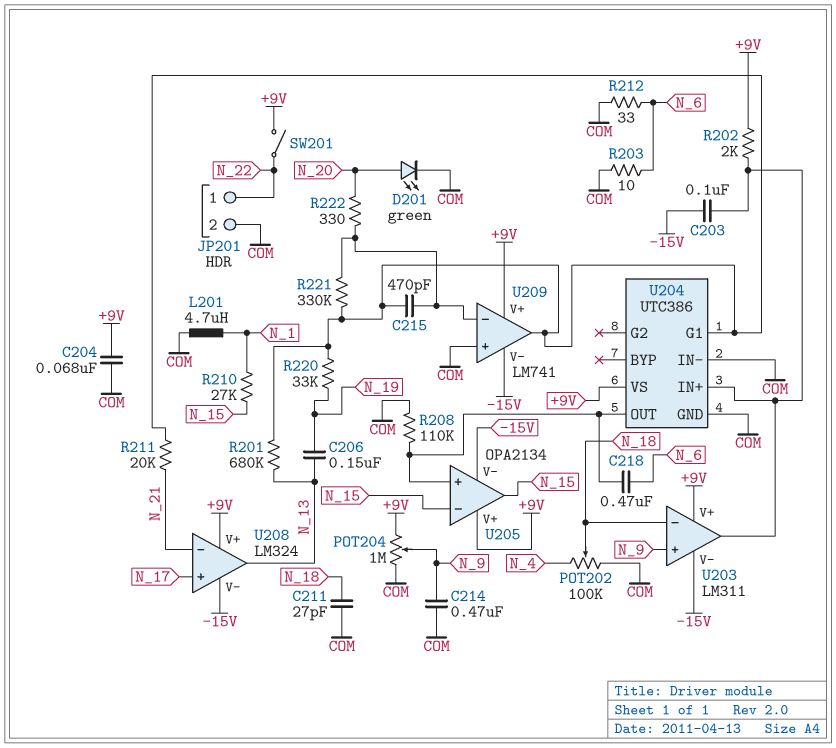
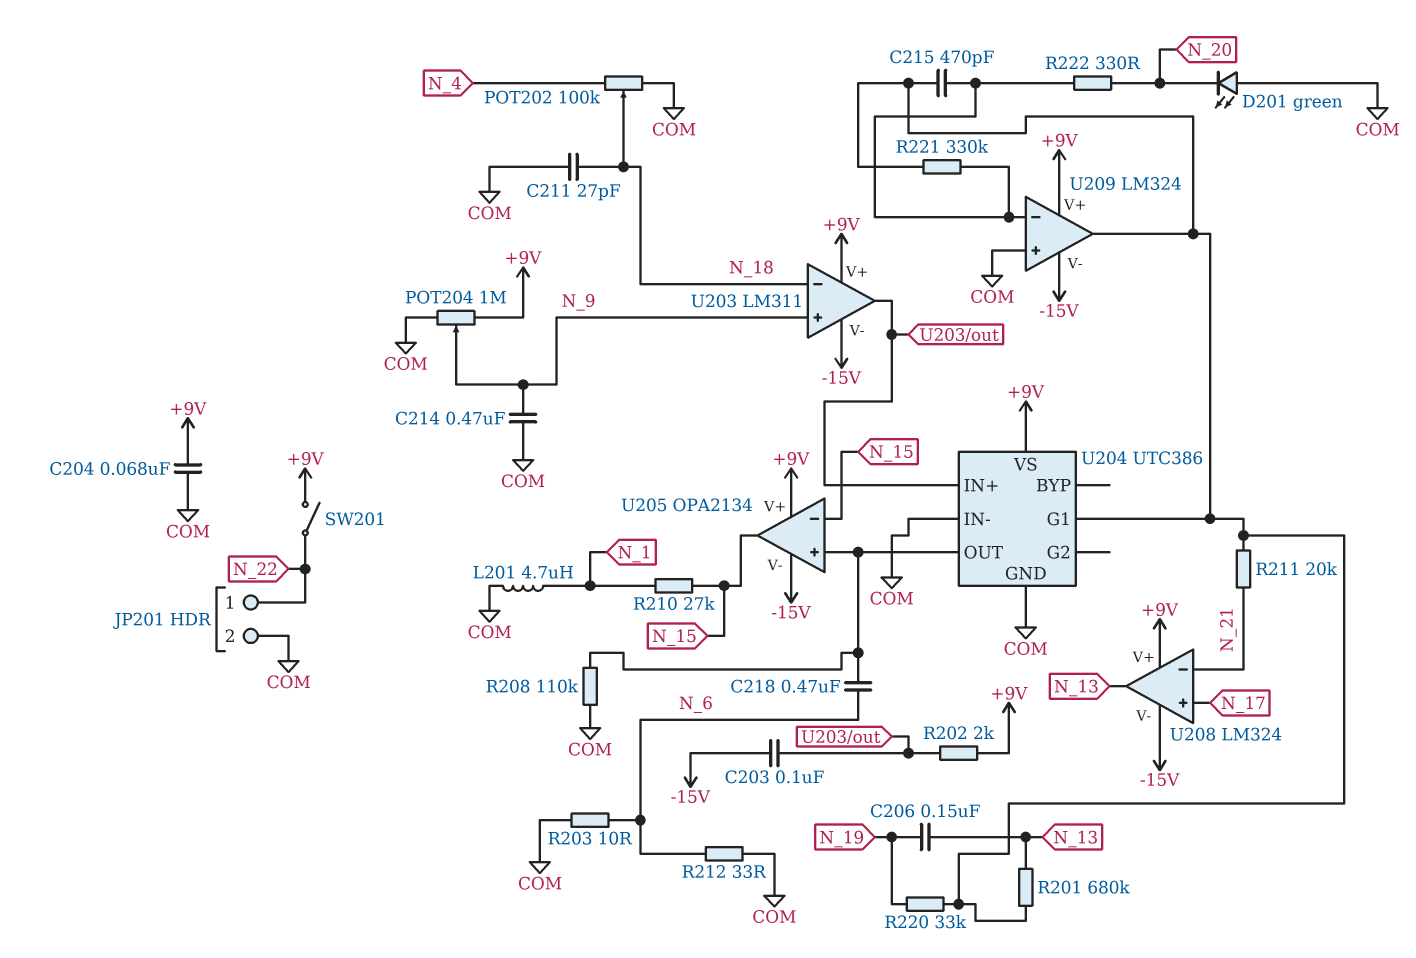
D201: LED green (A N_20, K COM) -> LED green (A COM, K N_20)
U209: LM741 -> LM324

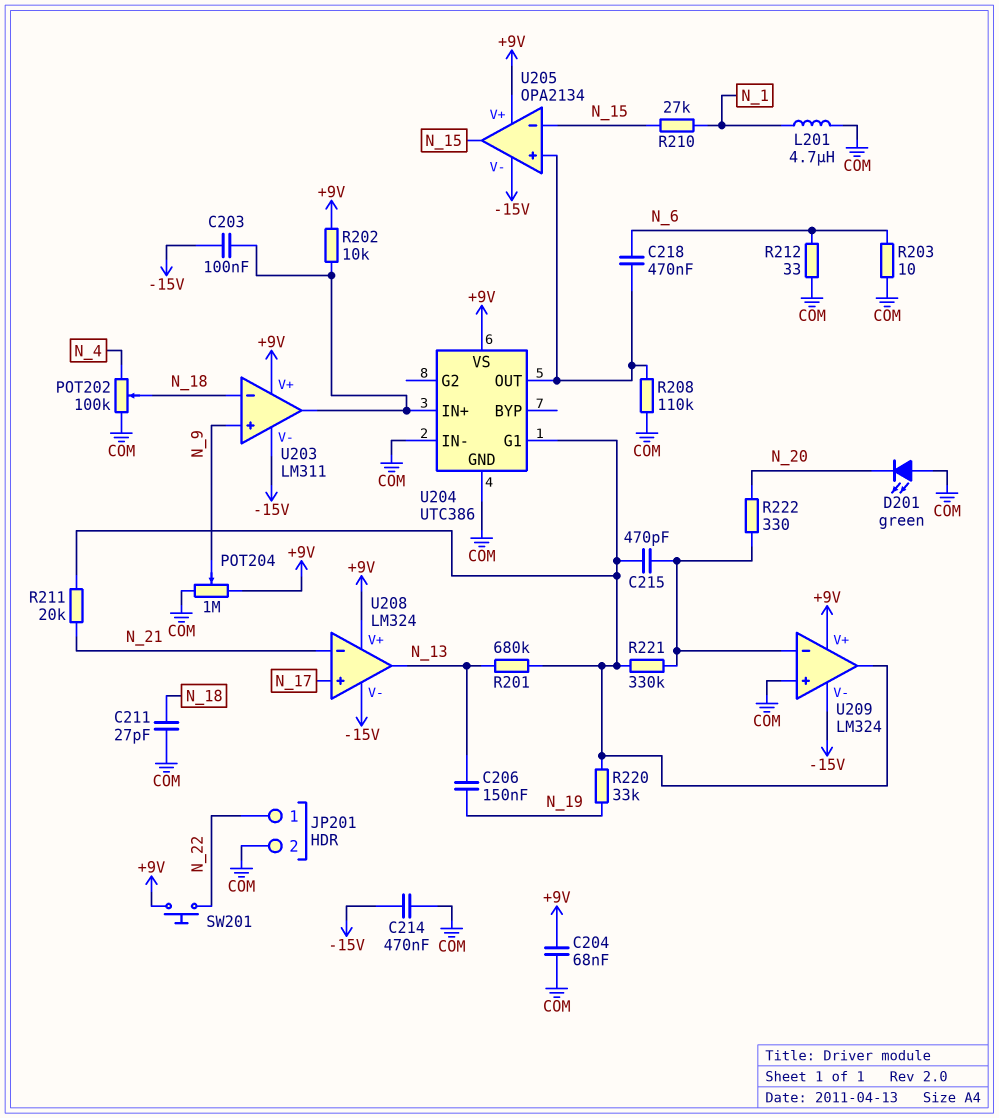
C214: 470nF (COM, N_9) -> 470nF (-15V, COM)
R202: 2k (+9V, U203/out) -> 10k (+9V, U203/out)
SW201: switch (+9V, N_22) -> button (+9V, N_22)

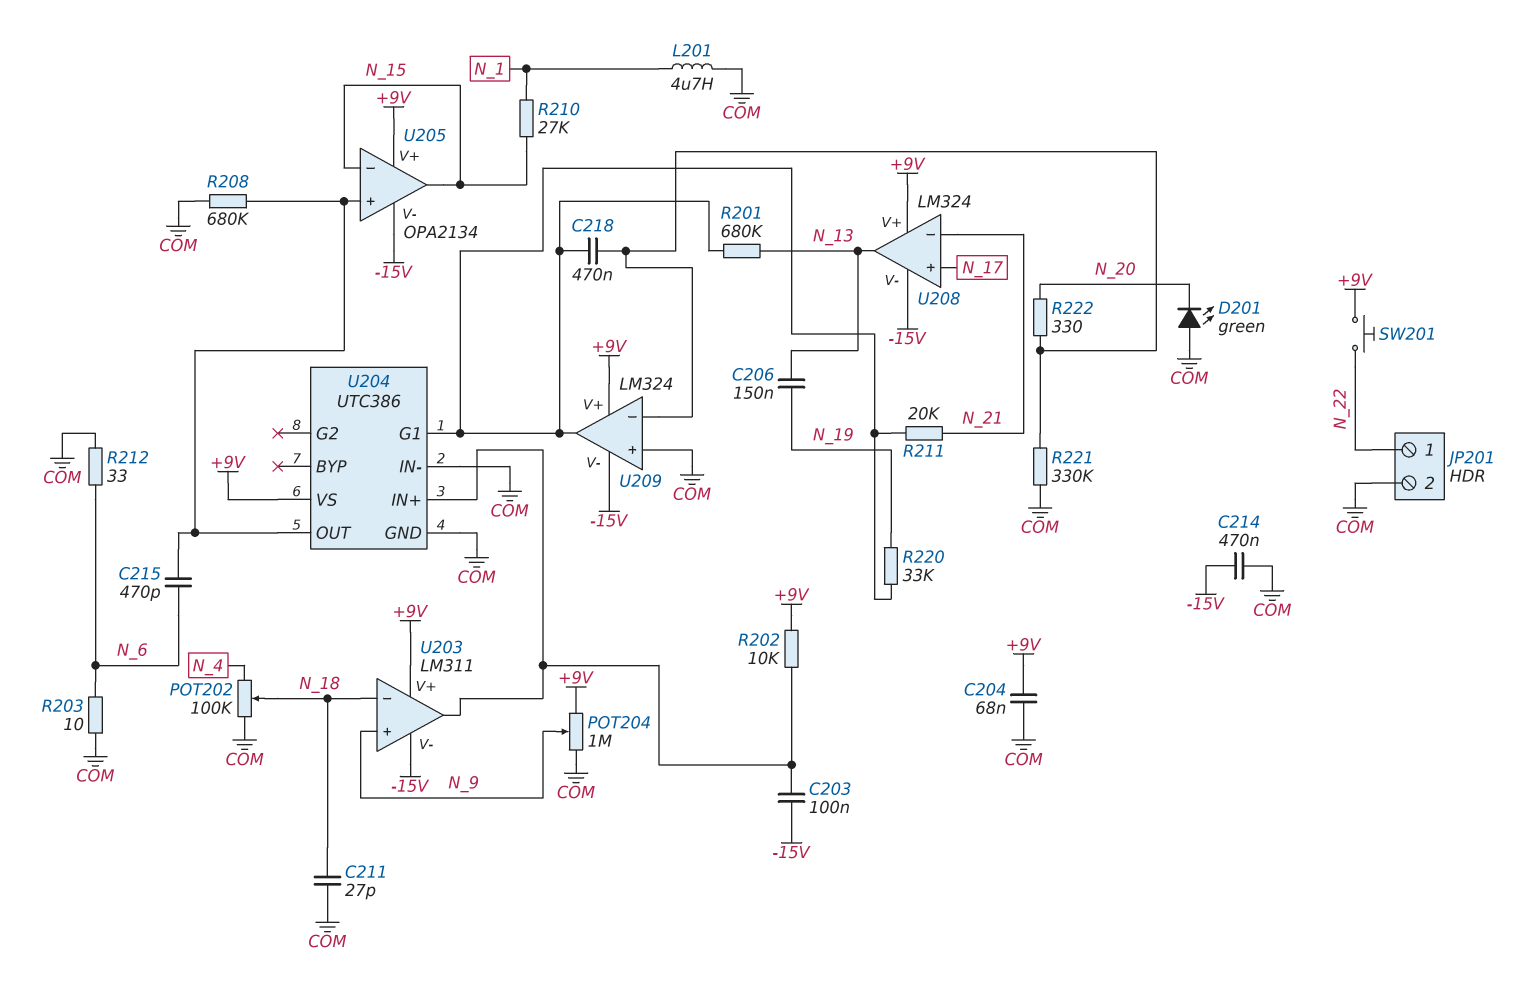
C215: 470pF (U204/G1, U209/in-) -> 470pF (N_6, U204/OUT)
C218: 470nF (N_6, U204/OUT) -> 470nF (U204/G1, U209/in-)
R208: 110k (COM, U204/OUT) -> 680k (COM, U204/OUT)
R221: 330k (U204/G1, U209/in-) -> 330k (COM, U209/in-)

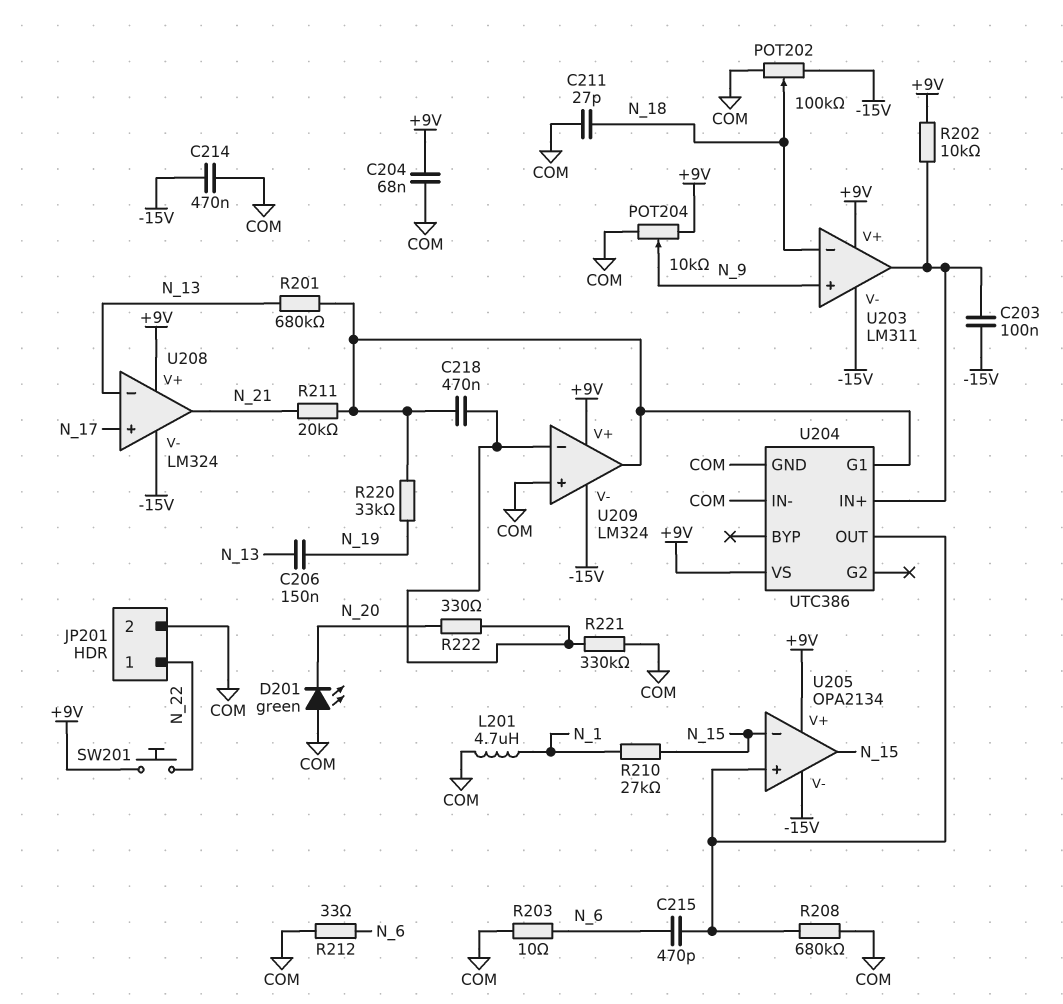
POT202: 100k (COM, N_4, wiper N_18) -> 100k (-15V, COM, wiper N_18)
POT204: 1M (+9V, COM, wiper N_9) -> 10k (+9V, COM, wiper N_9)
U208 pin in-: N_21 -> N_13
U208 pin out: N_13 -> N_21

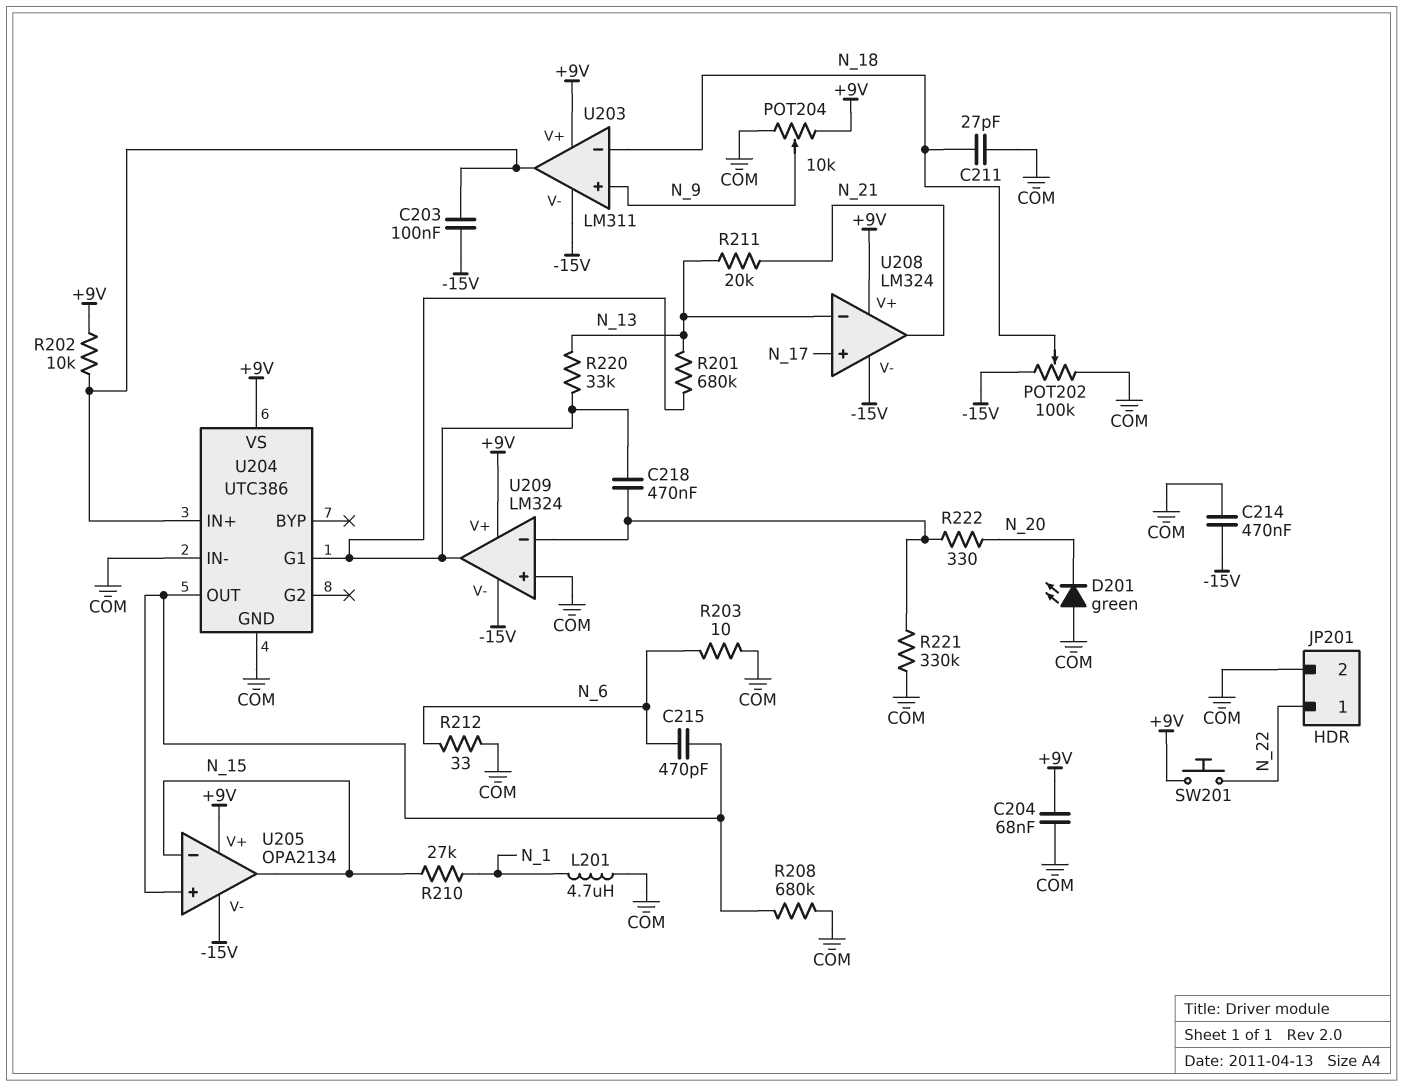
C206: 150nF (N_13, N_19) -> none
R211: 20k (N_21, U204/G1) -> 20k (N_13, N_21)
R220: 33k (N_19, U204/G1) -> 33k (N_13, U204/G1)

